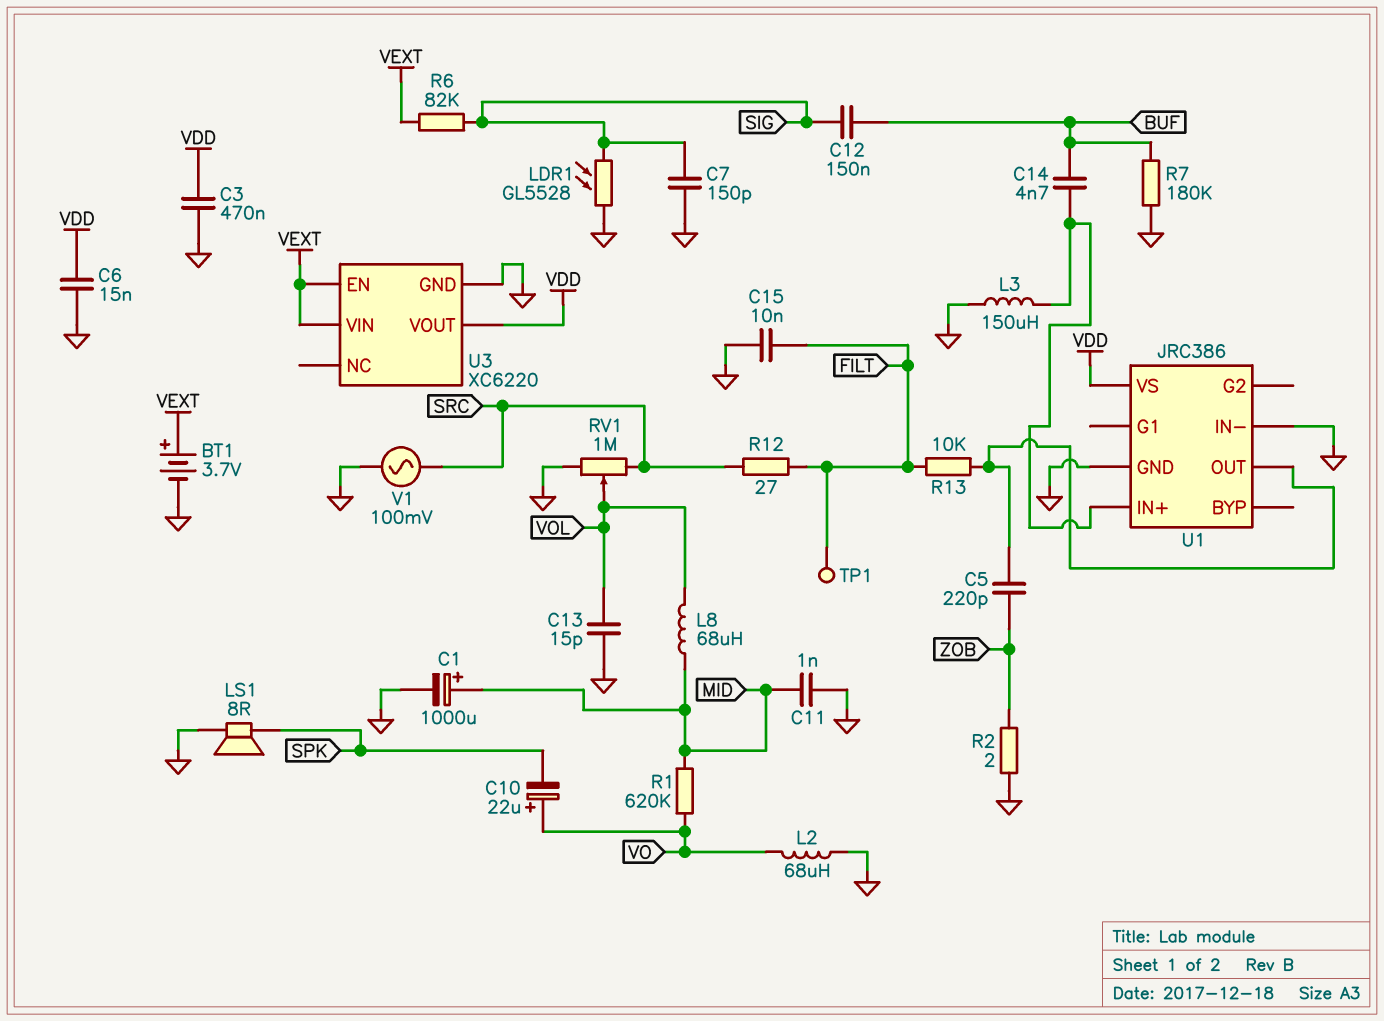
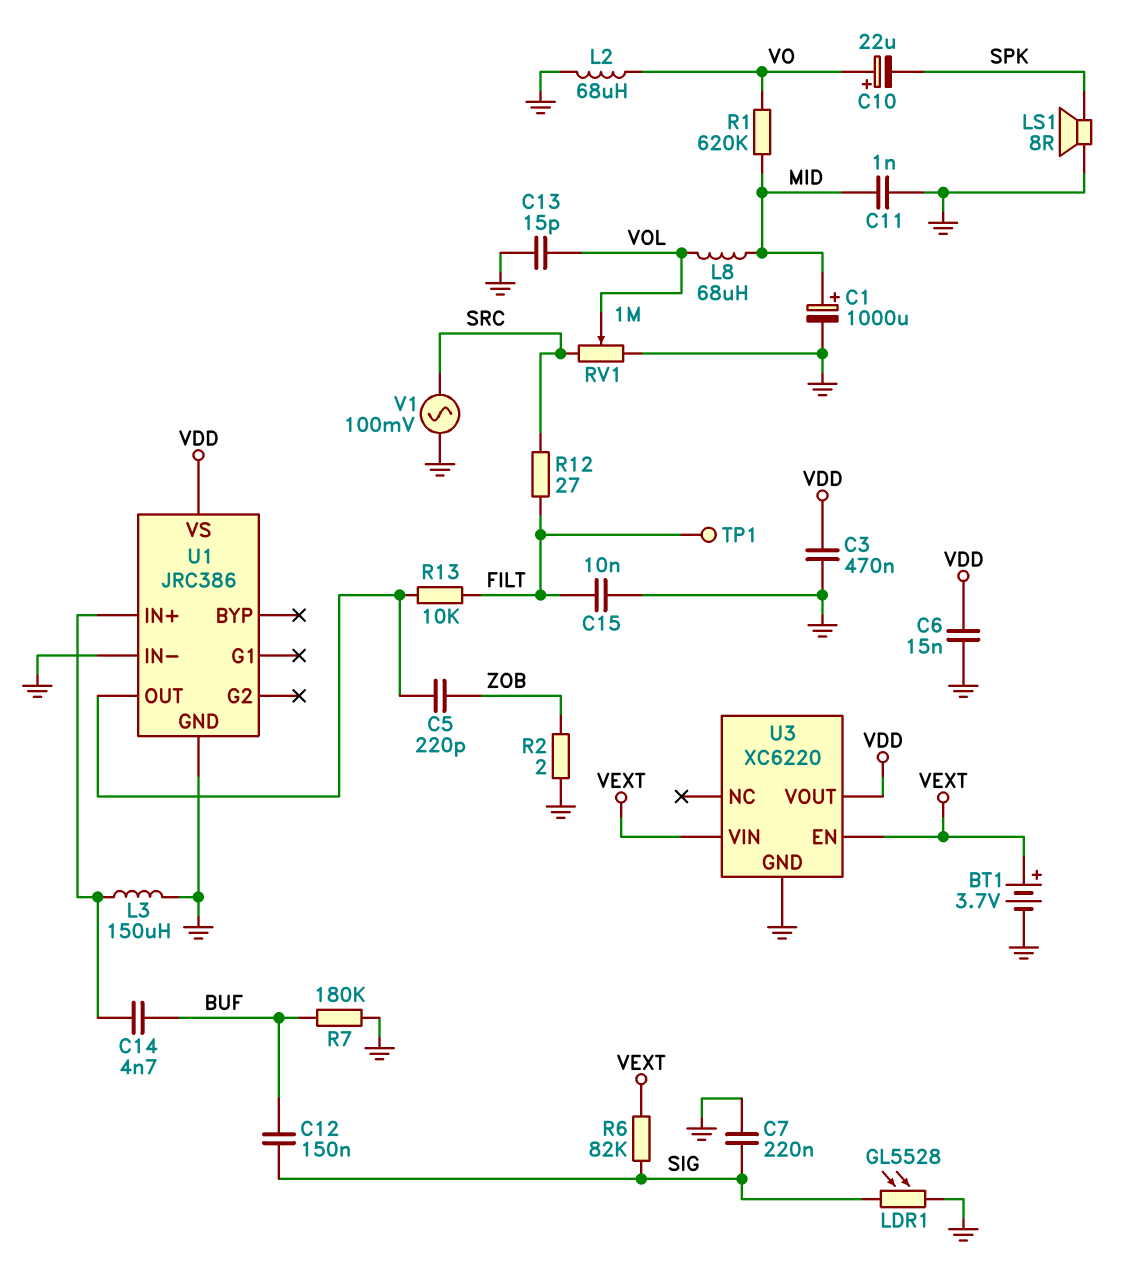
C7: 150pF (GND, SIG) -> 220nF (GND, SIG)

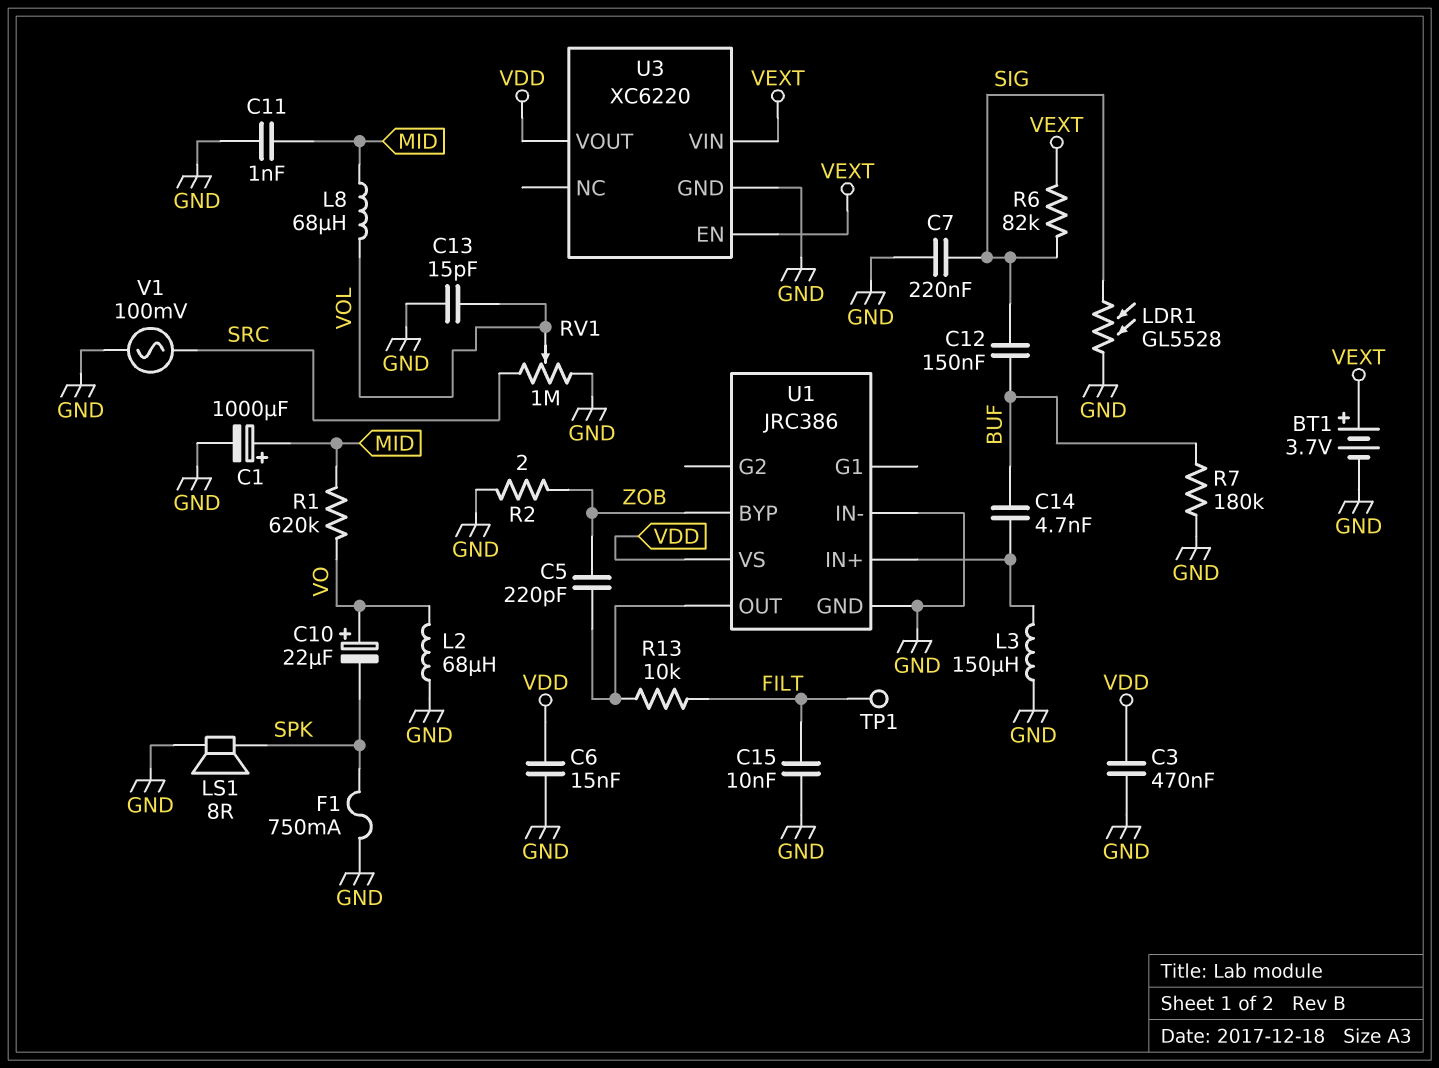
F1: none -> 750mA (GND, SPK)
R12: 27 (FILT, SRC) -> none
U1 pin BYP: none -> ZOB

